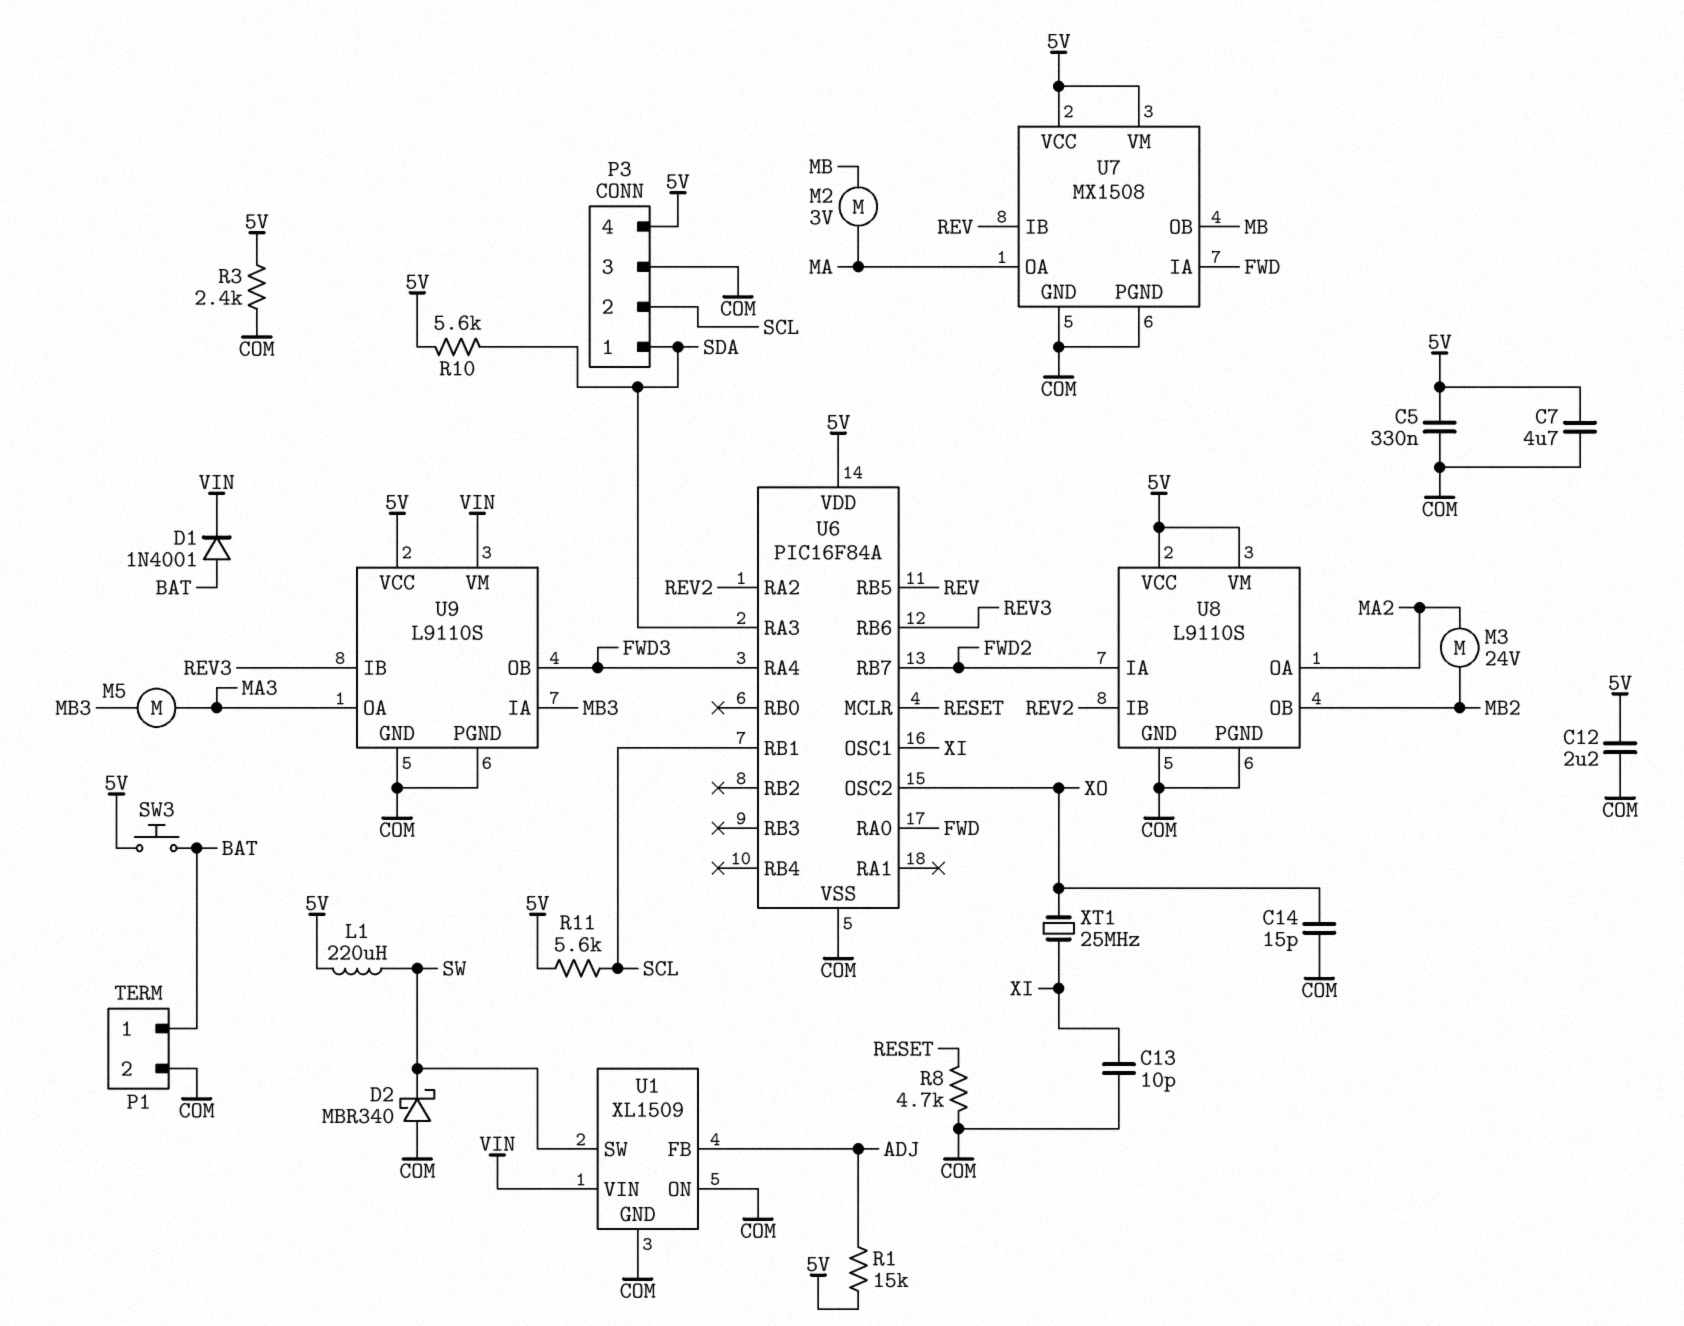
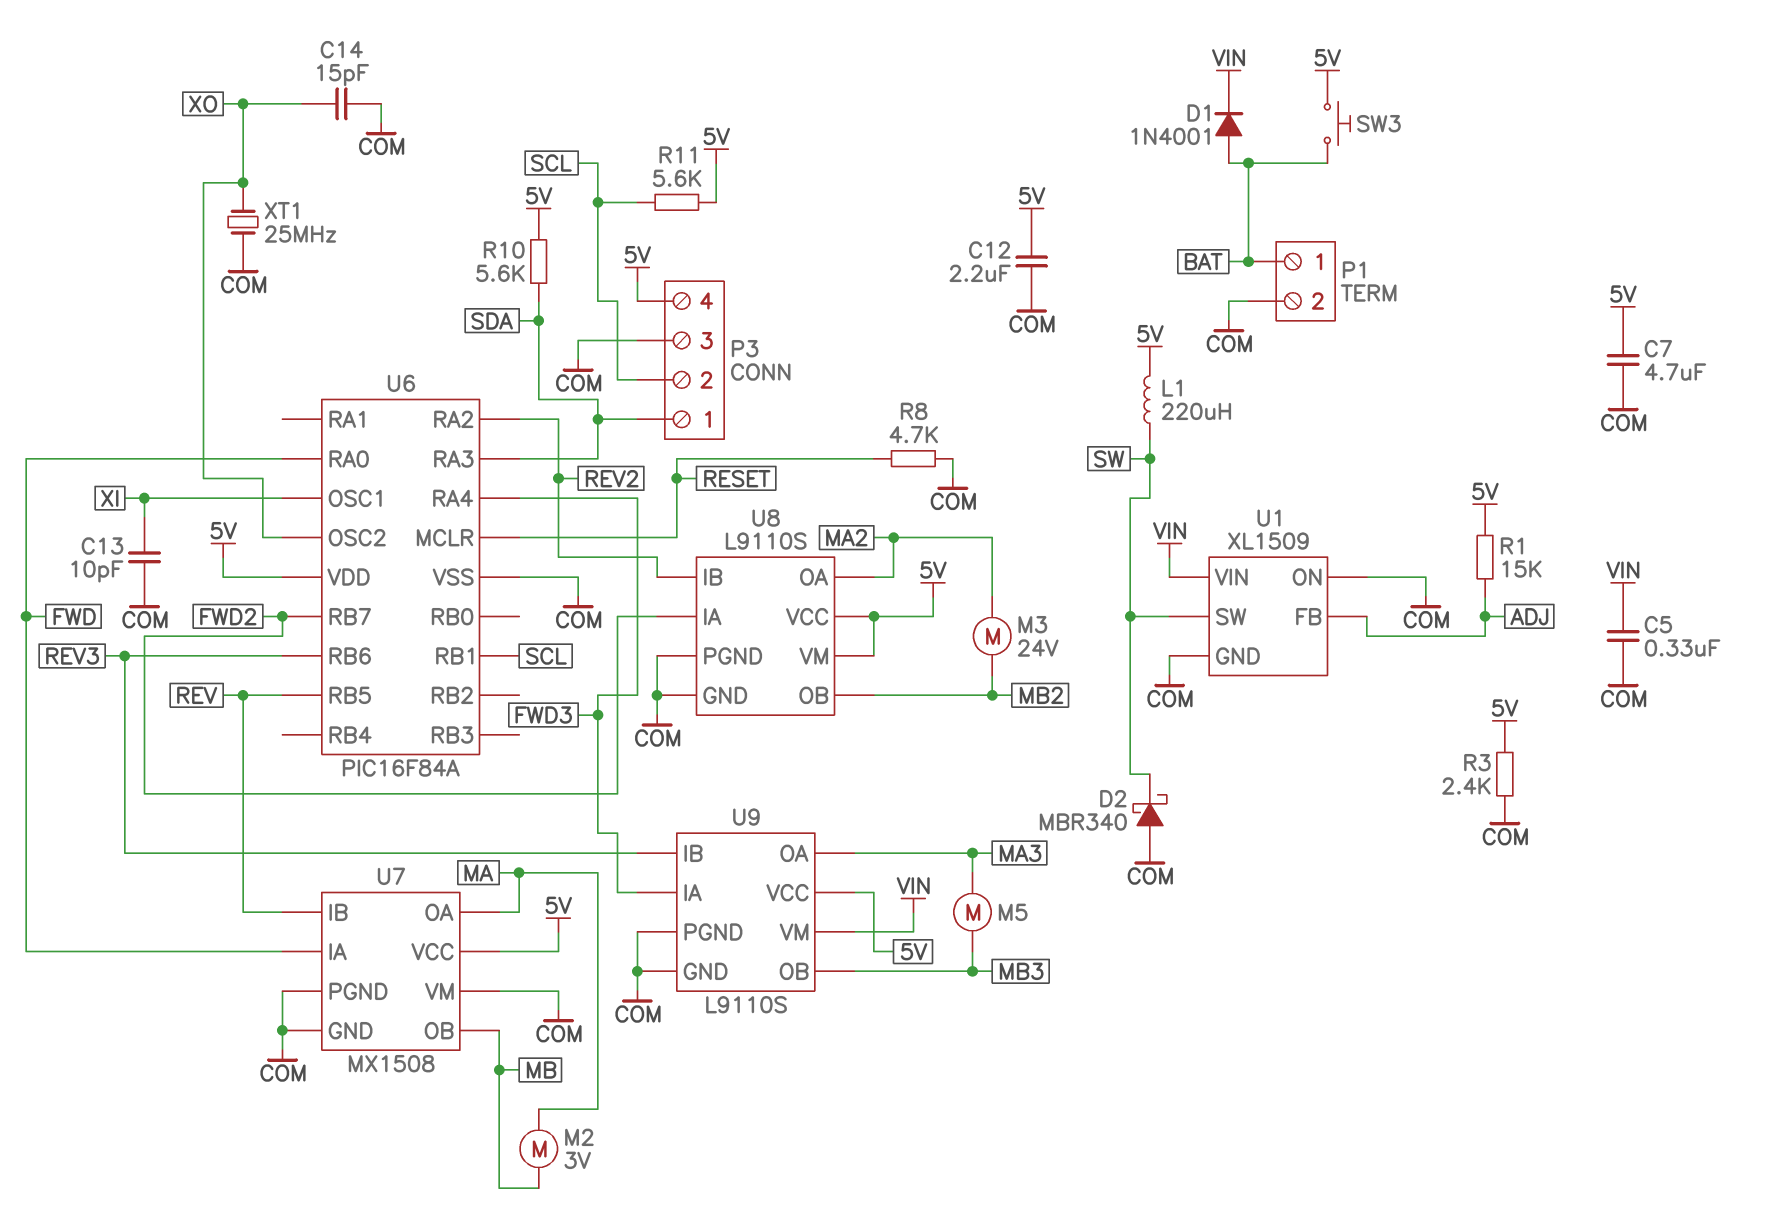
C5: 330nF (5V, COM) -> 330nF (COM, VIN)
U7 pin VM: 5V -> COM
U9 pin IA: MB3 -> FWD3
U9 pin OB: FWD3 -> MB3
XT1: 25MHz (XI, XO) -> 25MHz (COM, XO)

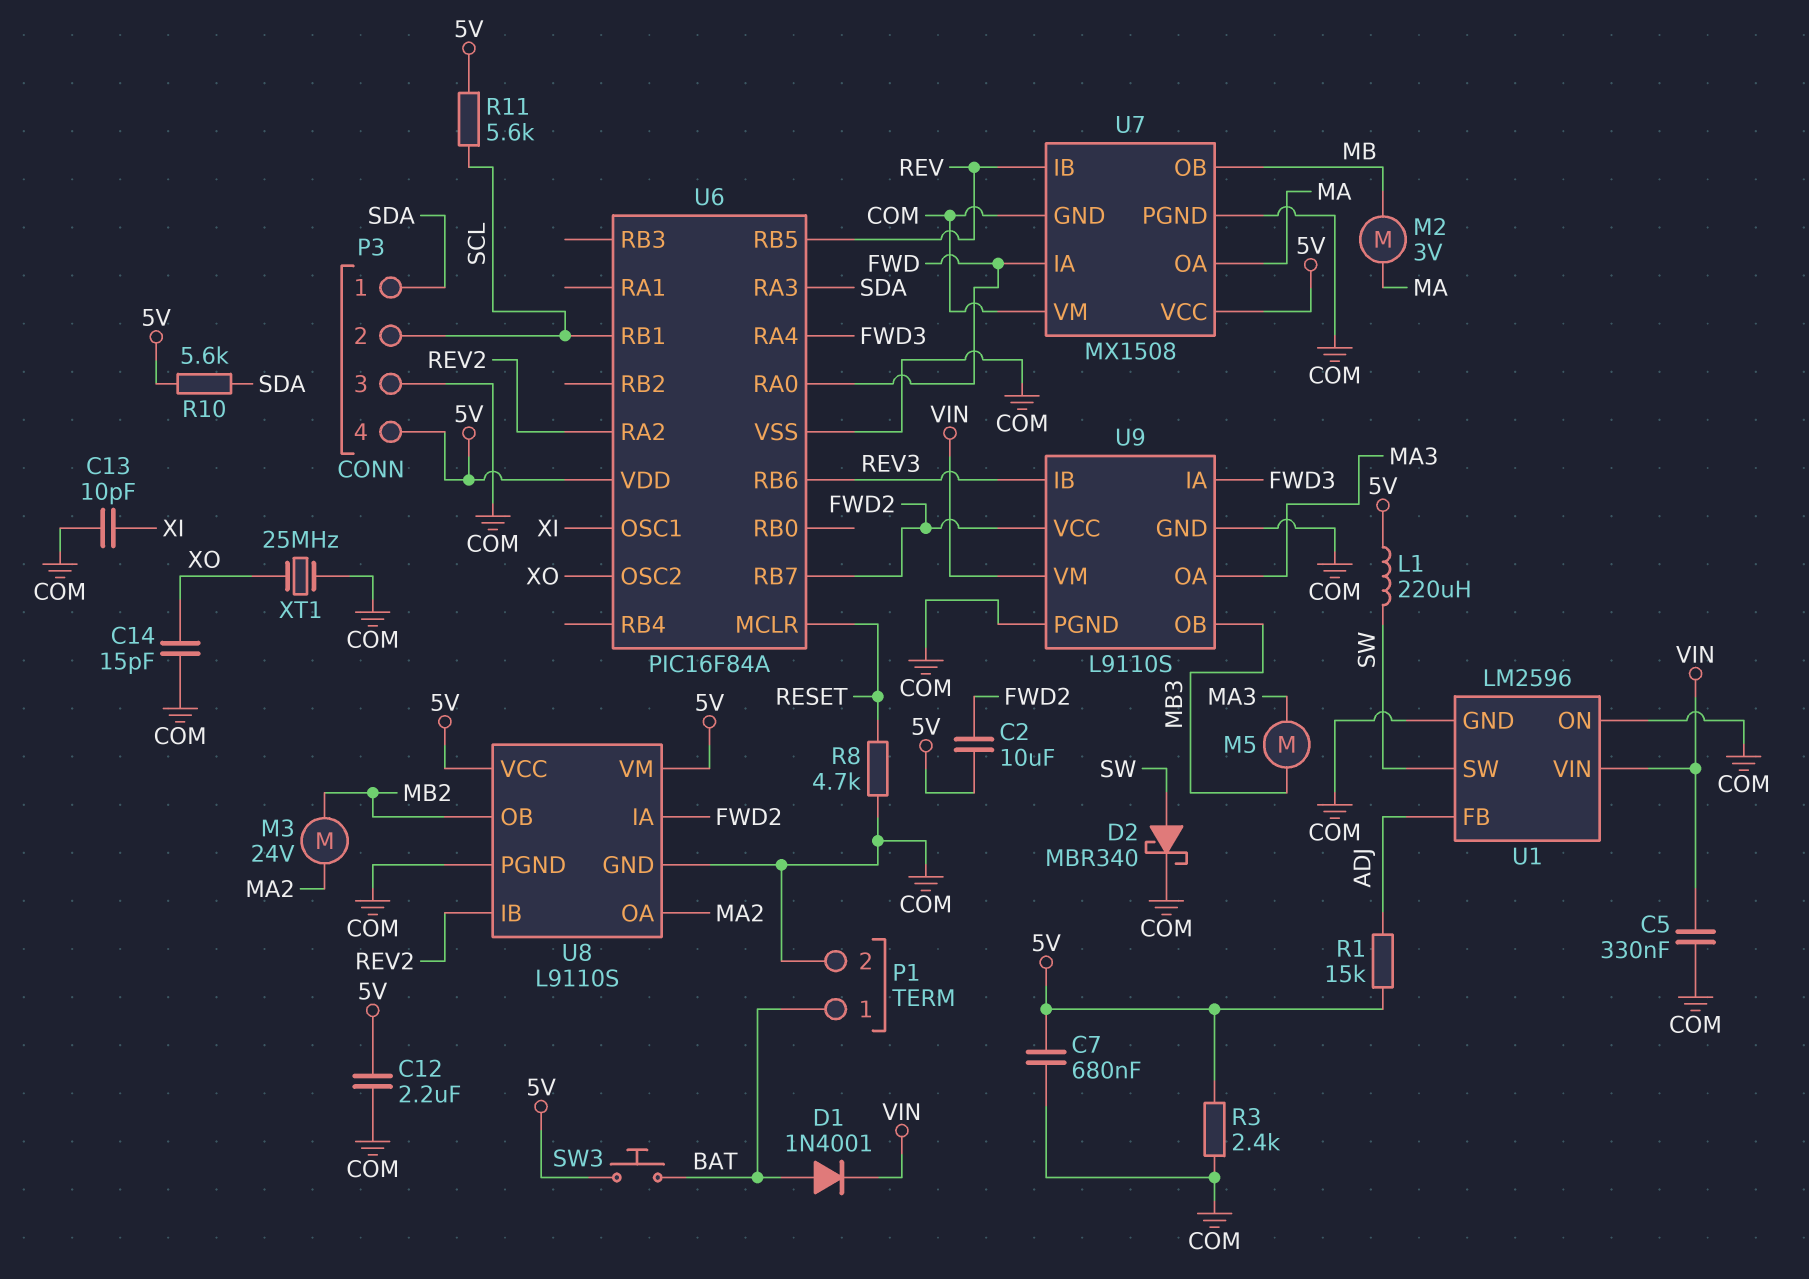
C2: none -> 10uF (5V, FWD2)
C7: 4.7uF (5V, COM) -> 680nF (5V, COM)
D2: schottky MBR340 (A COM, K SW) -> schottky MBR340 (A SW, K COM)
U1: XL1509 -> LM2596
U9 pin VCC: 5V -> FWD2

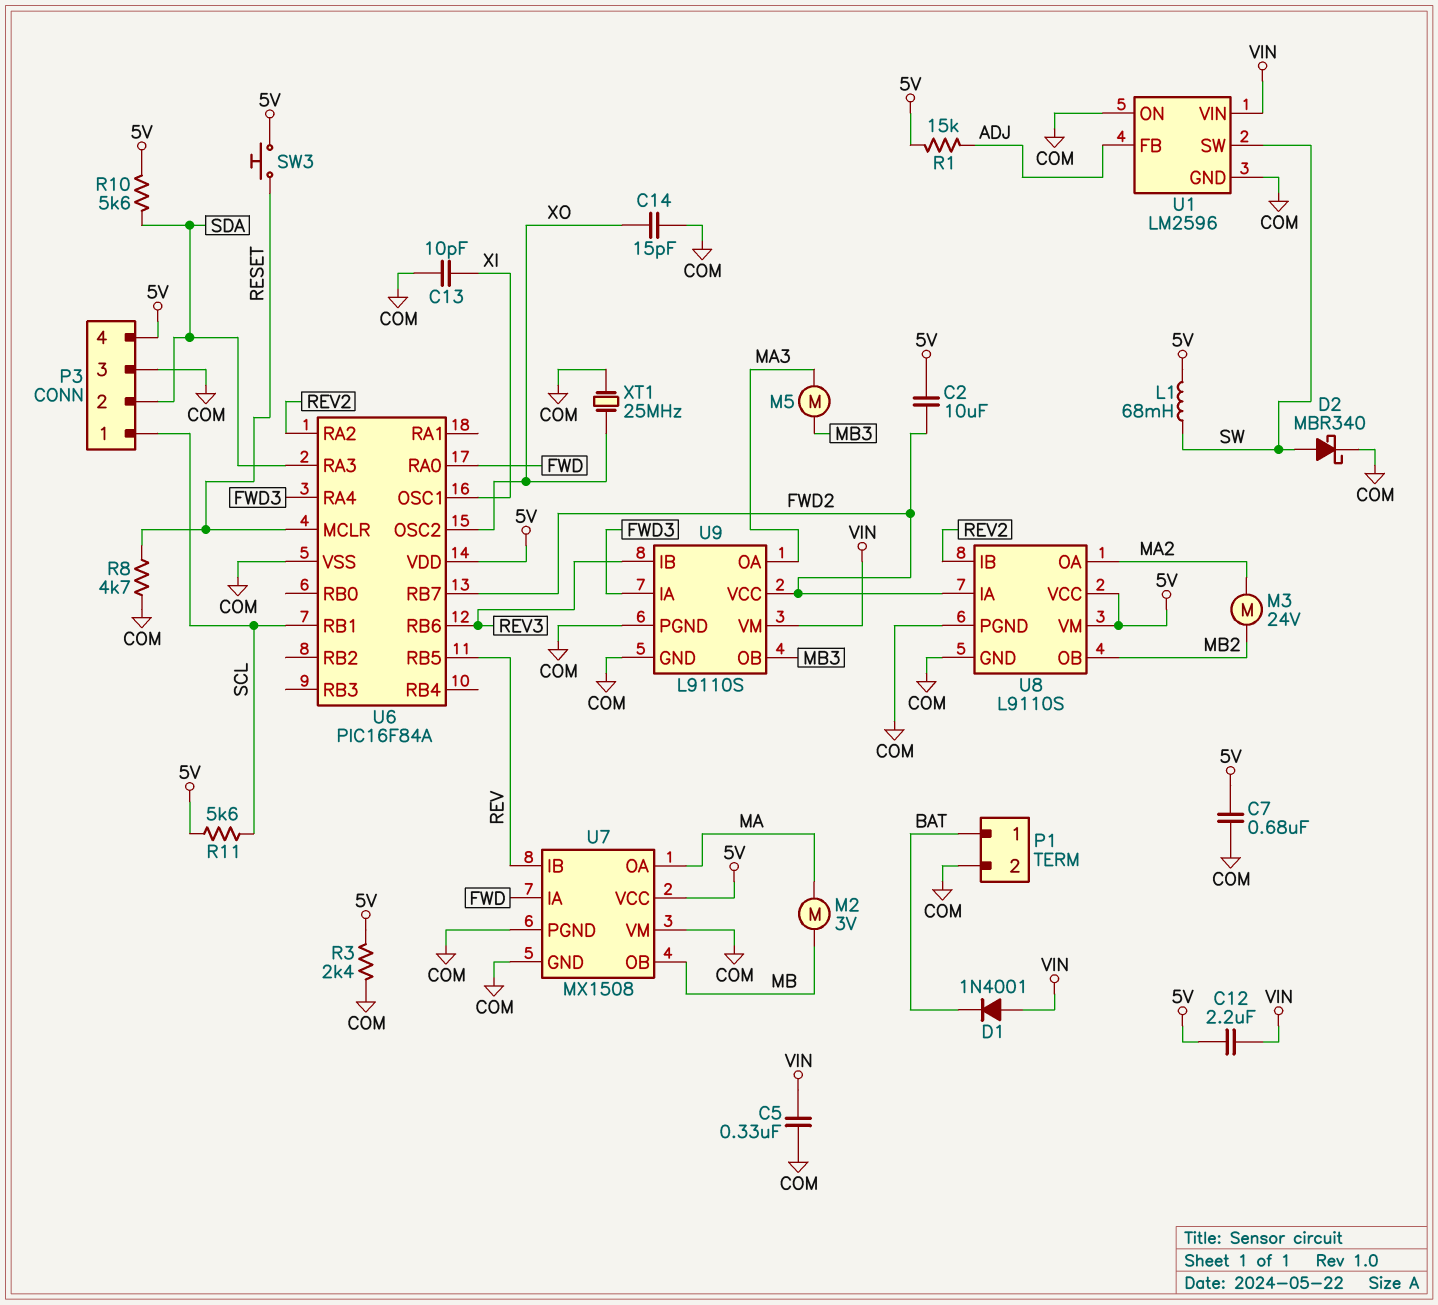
C12: 2.2uF (5V, COM) -> 2.2uF (5V, VIN)
D1: diode 1N4001 (A BAT, K VIN) -> diode 1N4001 (A VIN, K BAT)
L1: 220uH (5V, SW) -> 68mH (5V, SW)
P3 pin 1: SDA -> SCL
P3 pin 2: SCL -> SDA
SW3: button (5V, BAT) -> button (5V, RESET)

